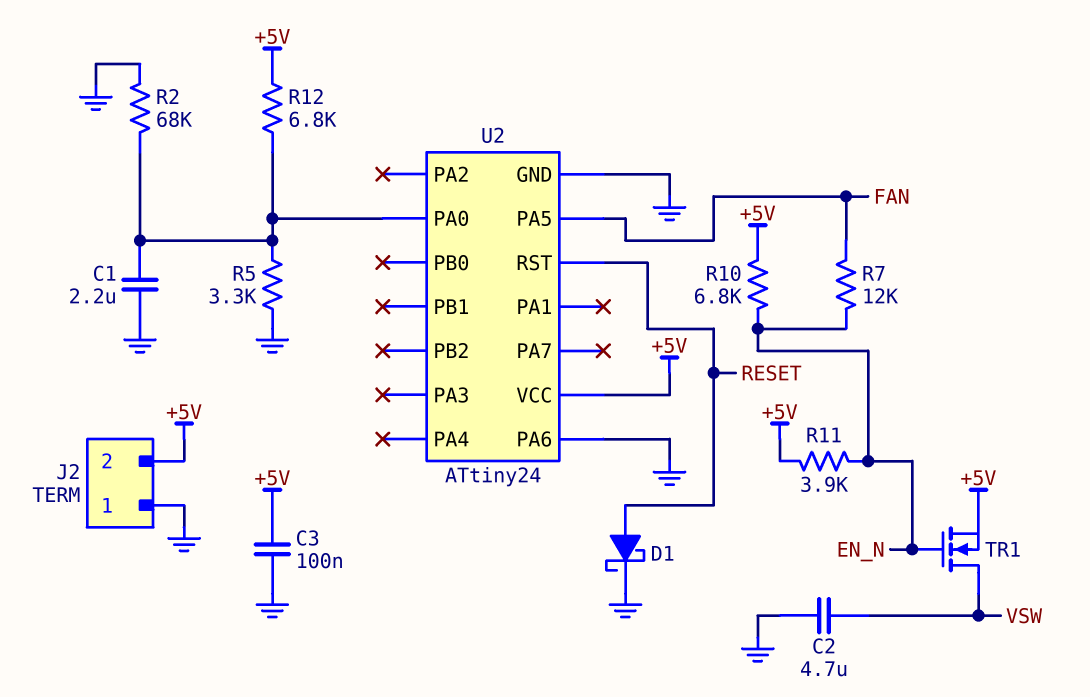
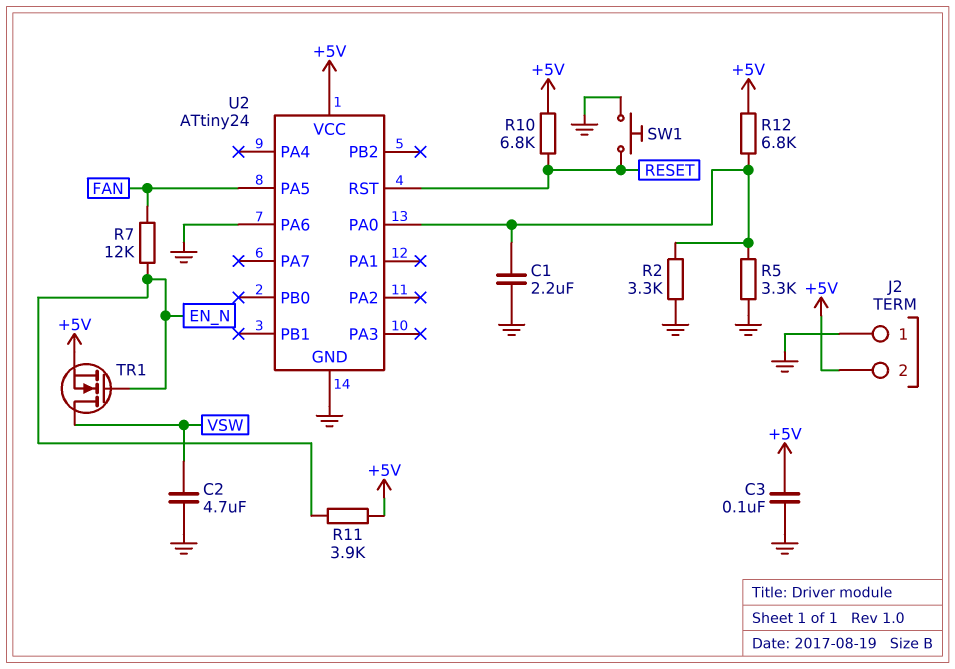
D1: schottky (A RESET, K GND) -> none
R2: 68k (GND, U2/PA0) -> 3.3k (GND, U2/PA0)
R10: 6.8k (+5V, EN_N) -> 6.8k (+5V, RESET)
SW1: none -> button (GND, RESET)

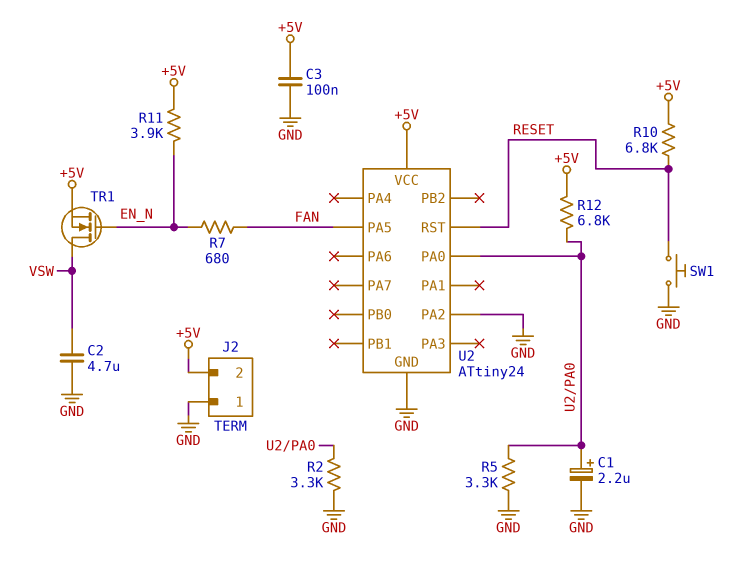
C1: 2.2uF (GND, U2/PA0) -> 2.2uF (plus U2/PA0, minus GND)
R7: 12k (EN_N, FAN) -> 680 (EN_N, FAN)
U2 pin PA2: none -> GND
U2 pin PA6: GND -> none

